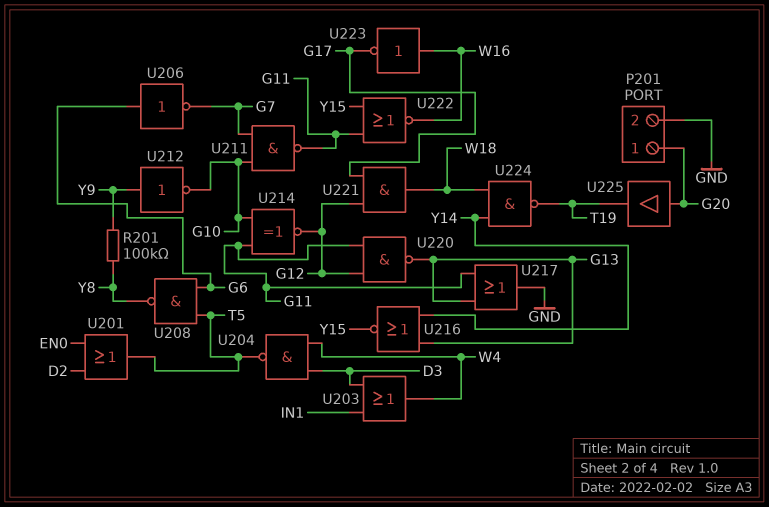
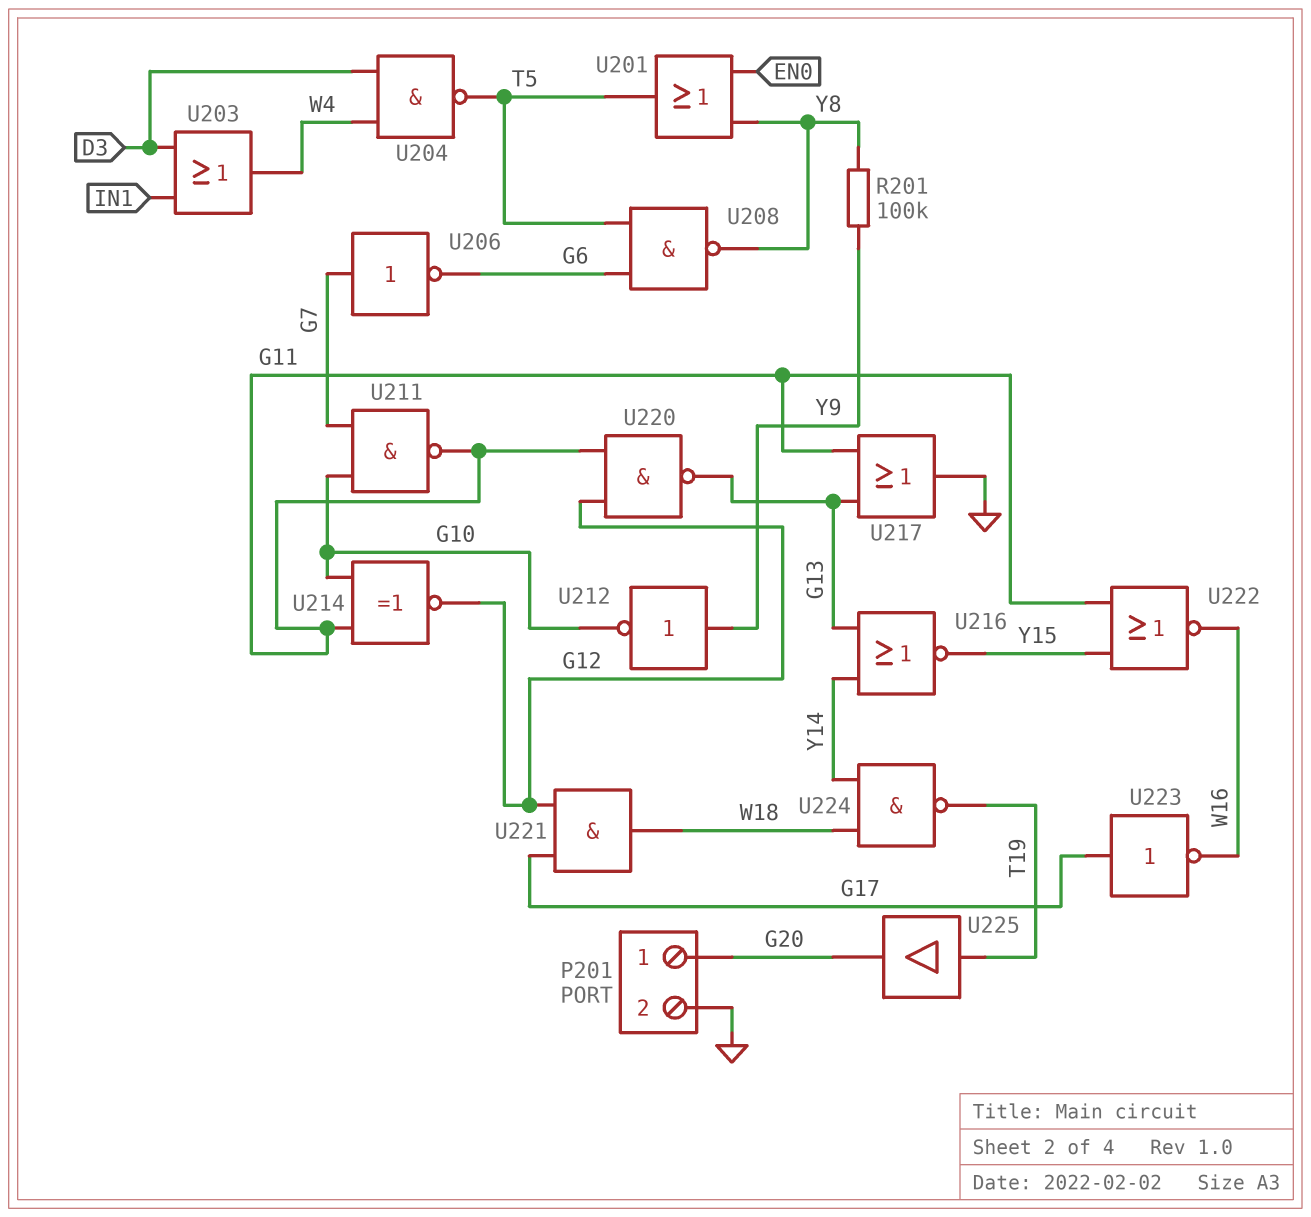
U201: OR (in D2, in EN0, out T5) -> OR (in EN0, in Y8, out T5)
U206: NOT (in G6, out G7) -> NOT (in G7, out G6)
U223: NOT (in W16, out G17) -> NOT (in G17, out W16)
U225: buffer (in G20, out T19) -> buffer (in T19, out G20)

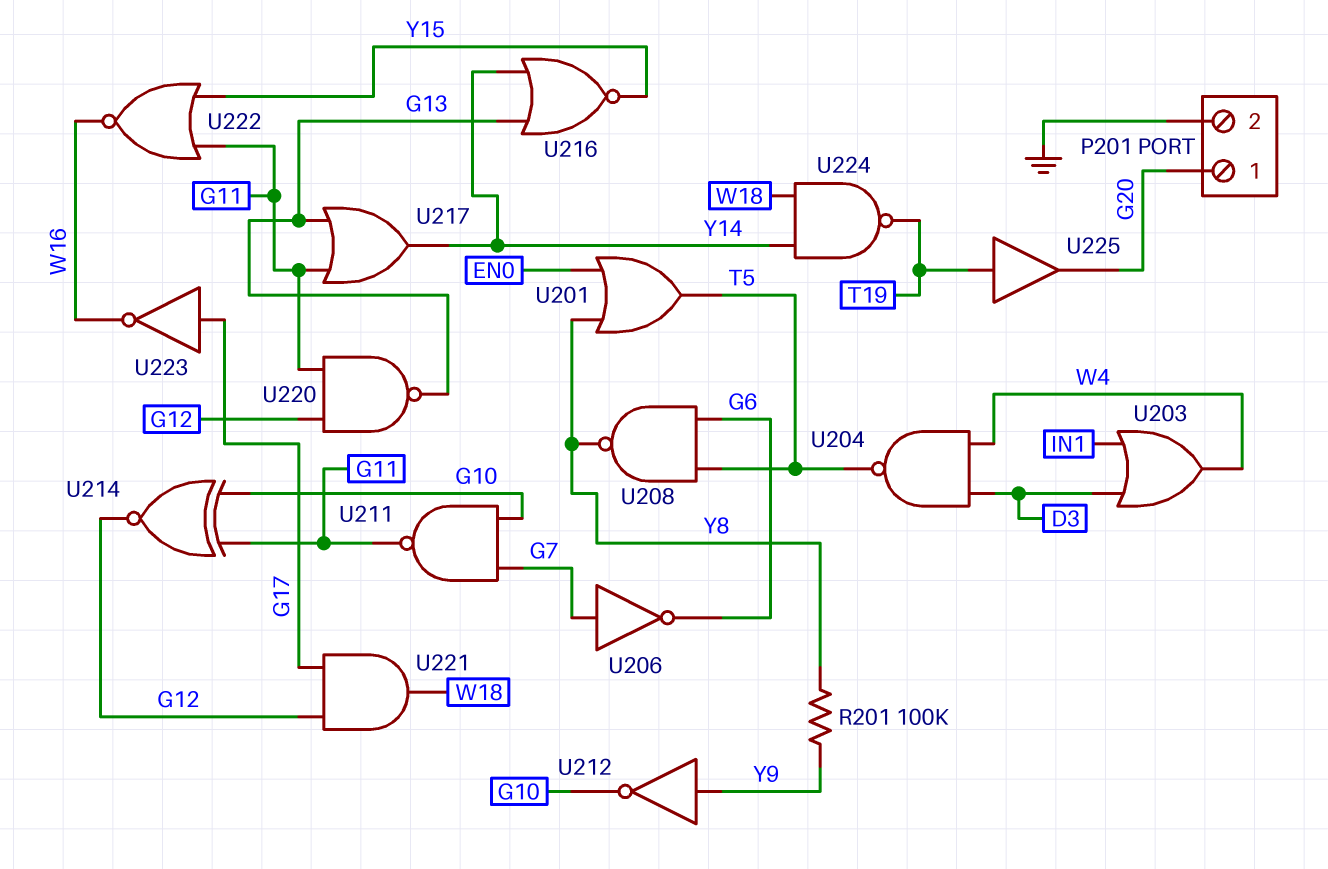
U217: OR (in G11, in G13, out GND) -> OR (in G11, in G13, out Y14)

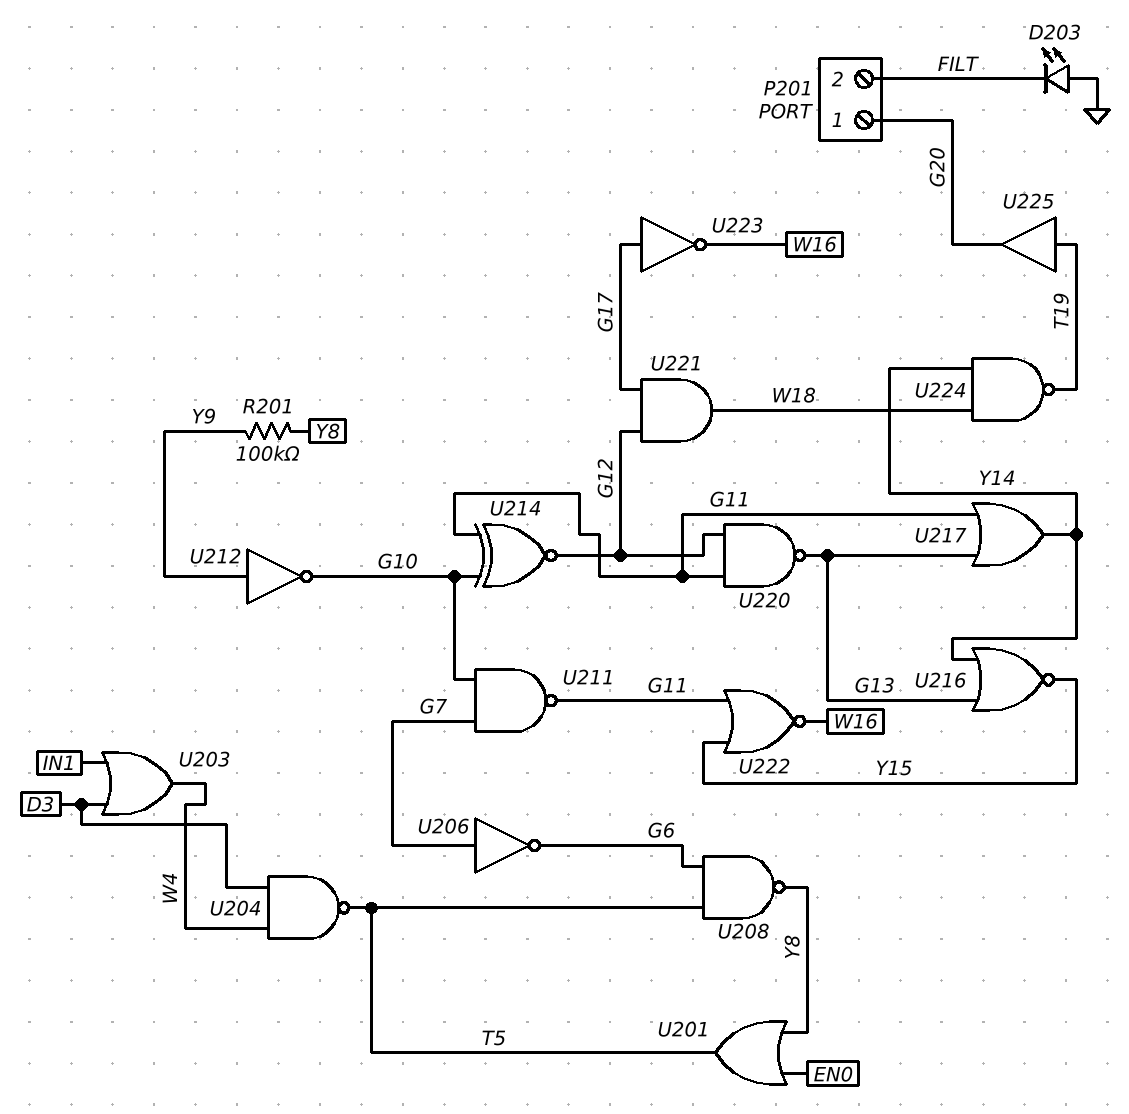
D203: none -> LED (A GND, K FILT)
P201 pin 2: GND -> FILT

